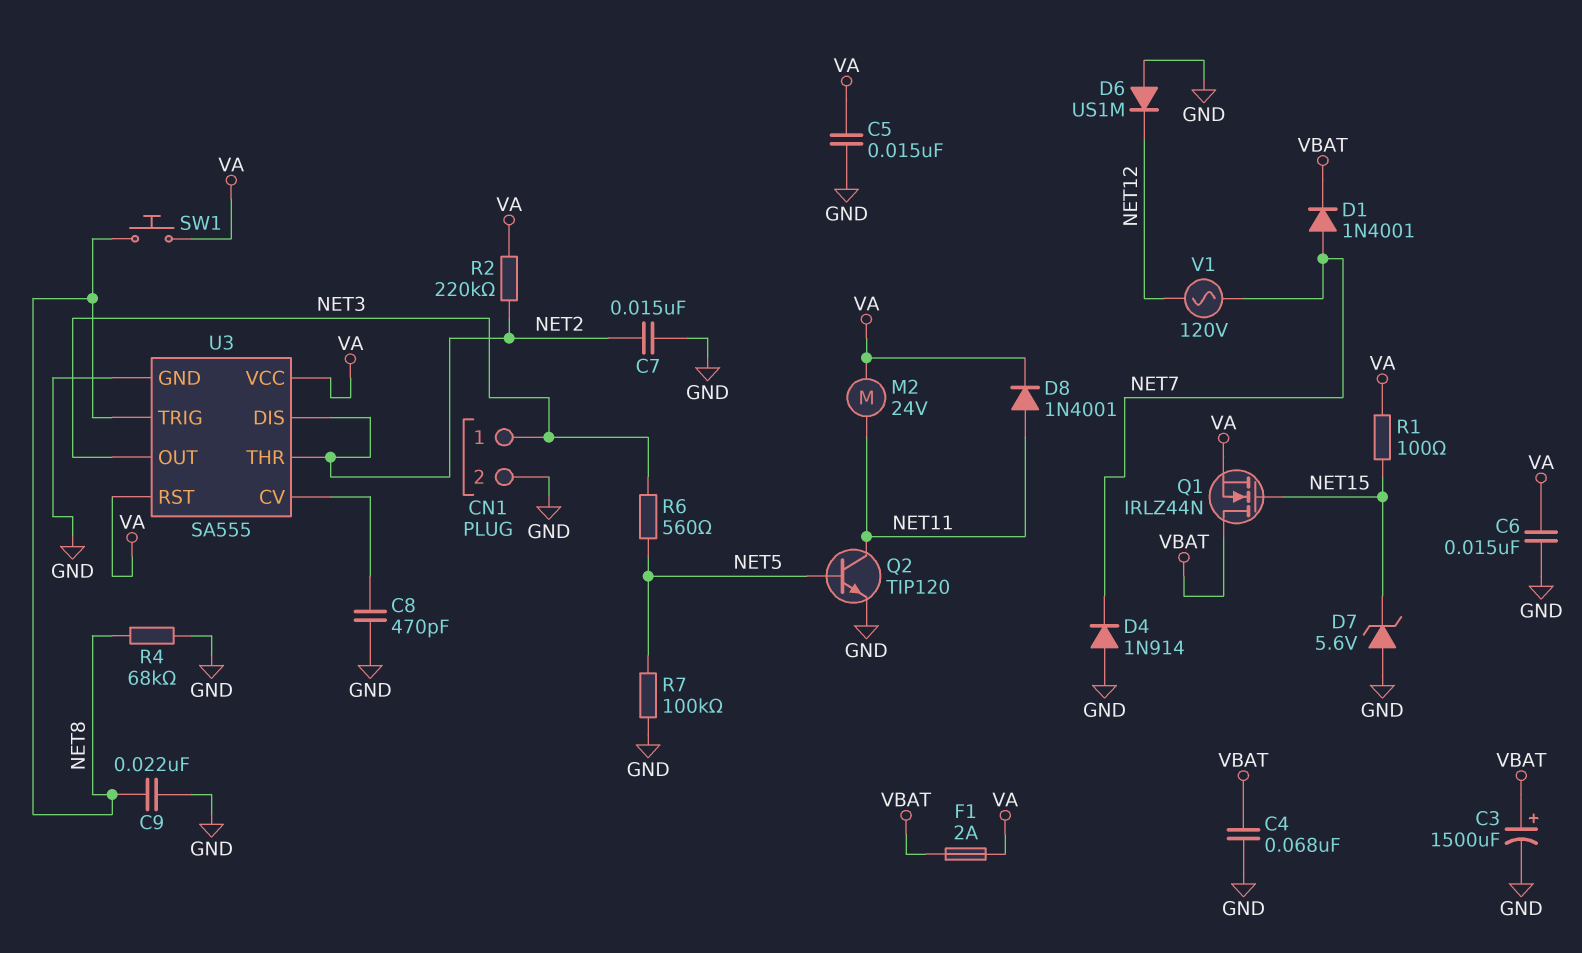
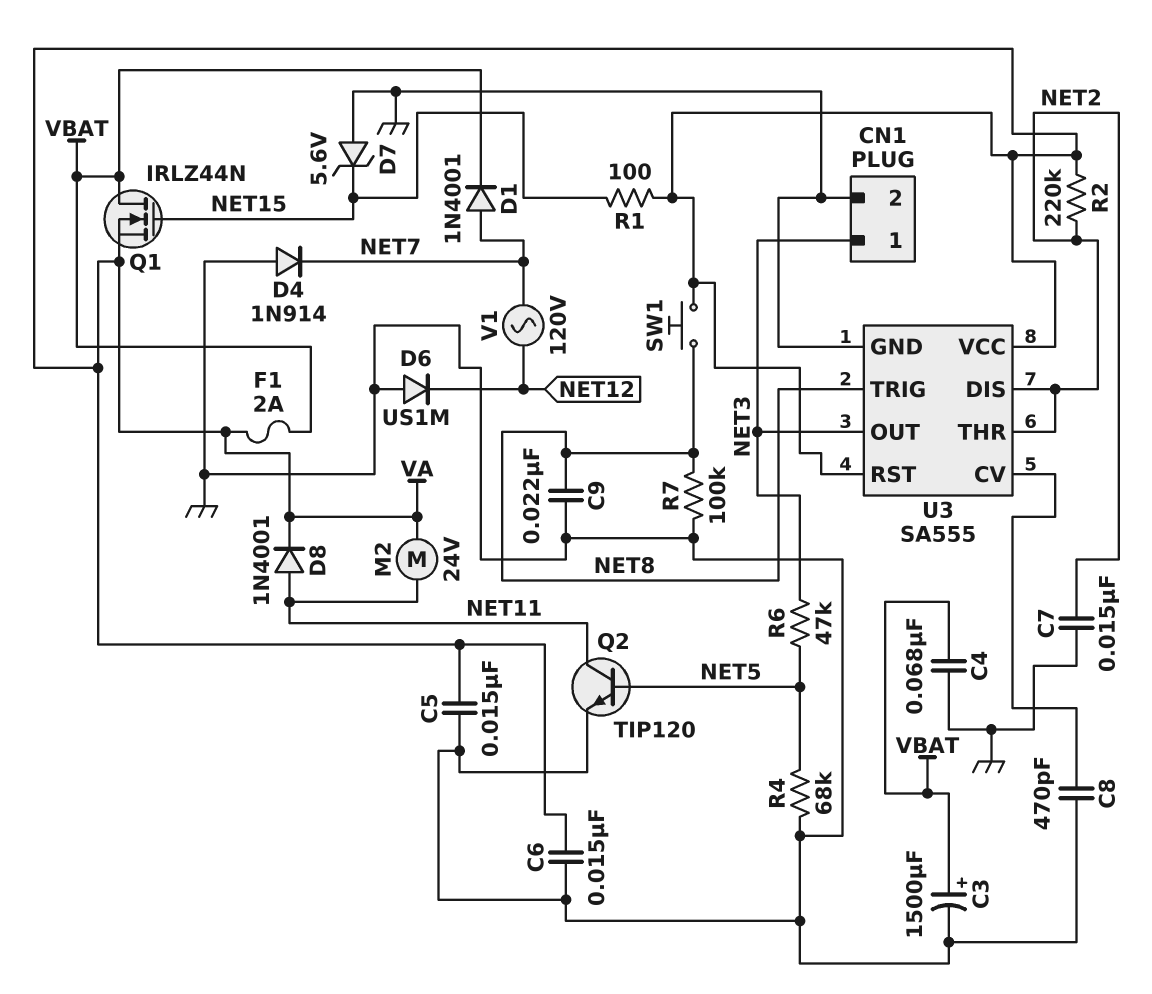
R4: 68k (GND, NET8) -> 68k (GND, NET5)
R6: 560 (NET3, NET5) -> 47k (NET3, NET5)
R7: 100k (GND, NET5) -> 100k (GND, NET8)

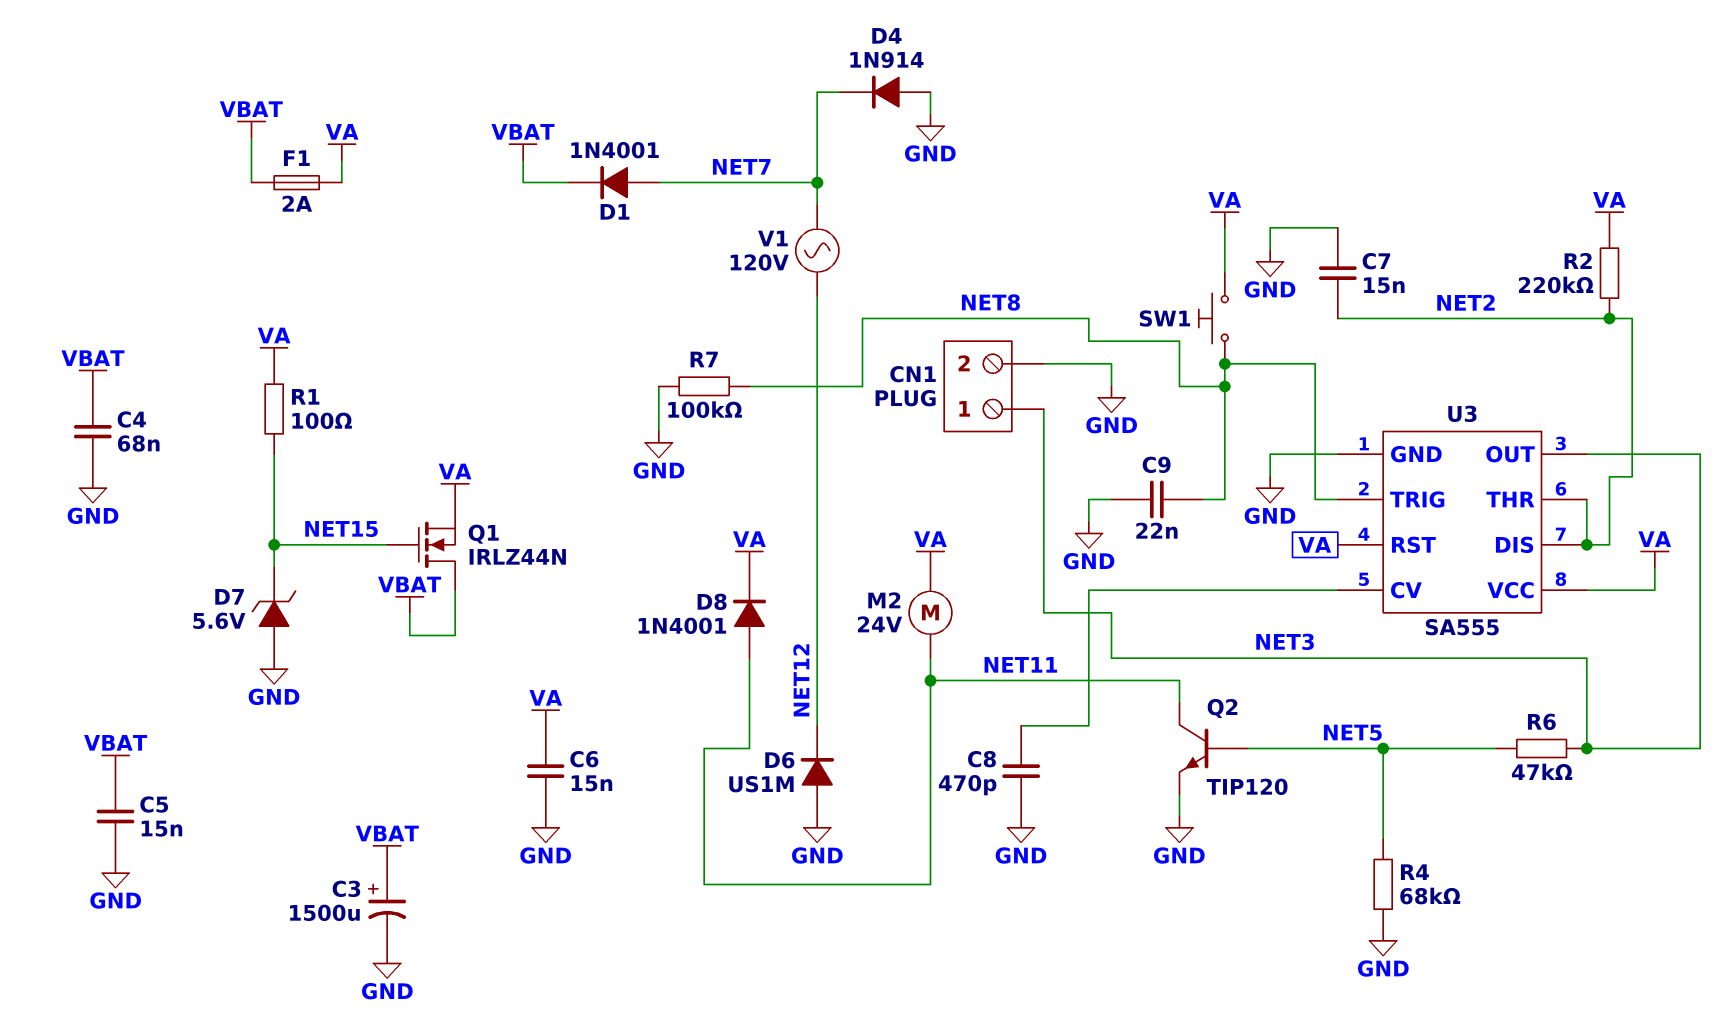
C5: 15nF (GND, VA) -> 15nF (GND, VBAT)

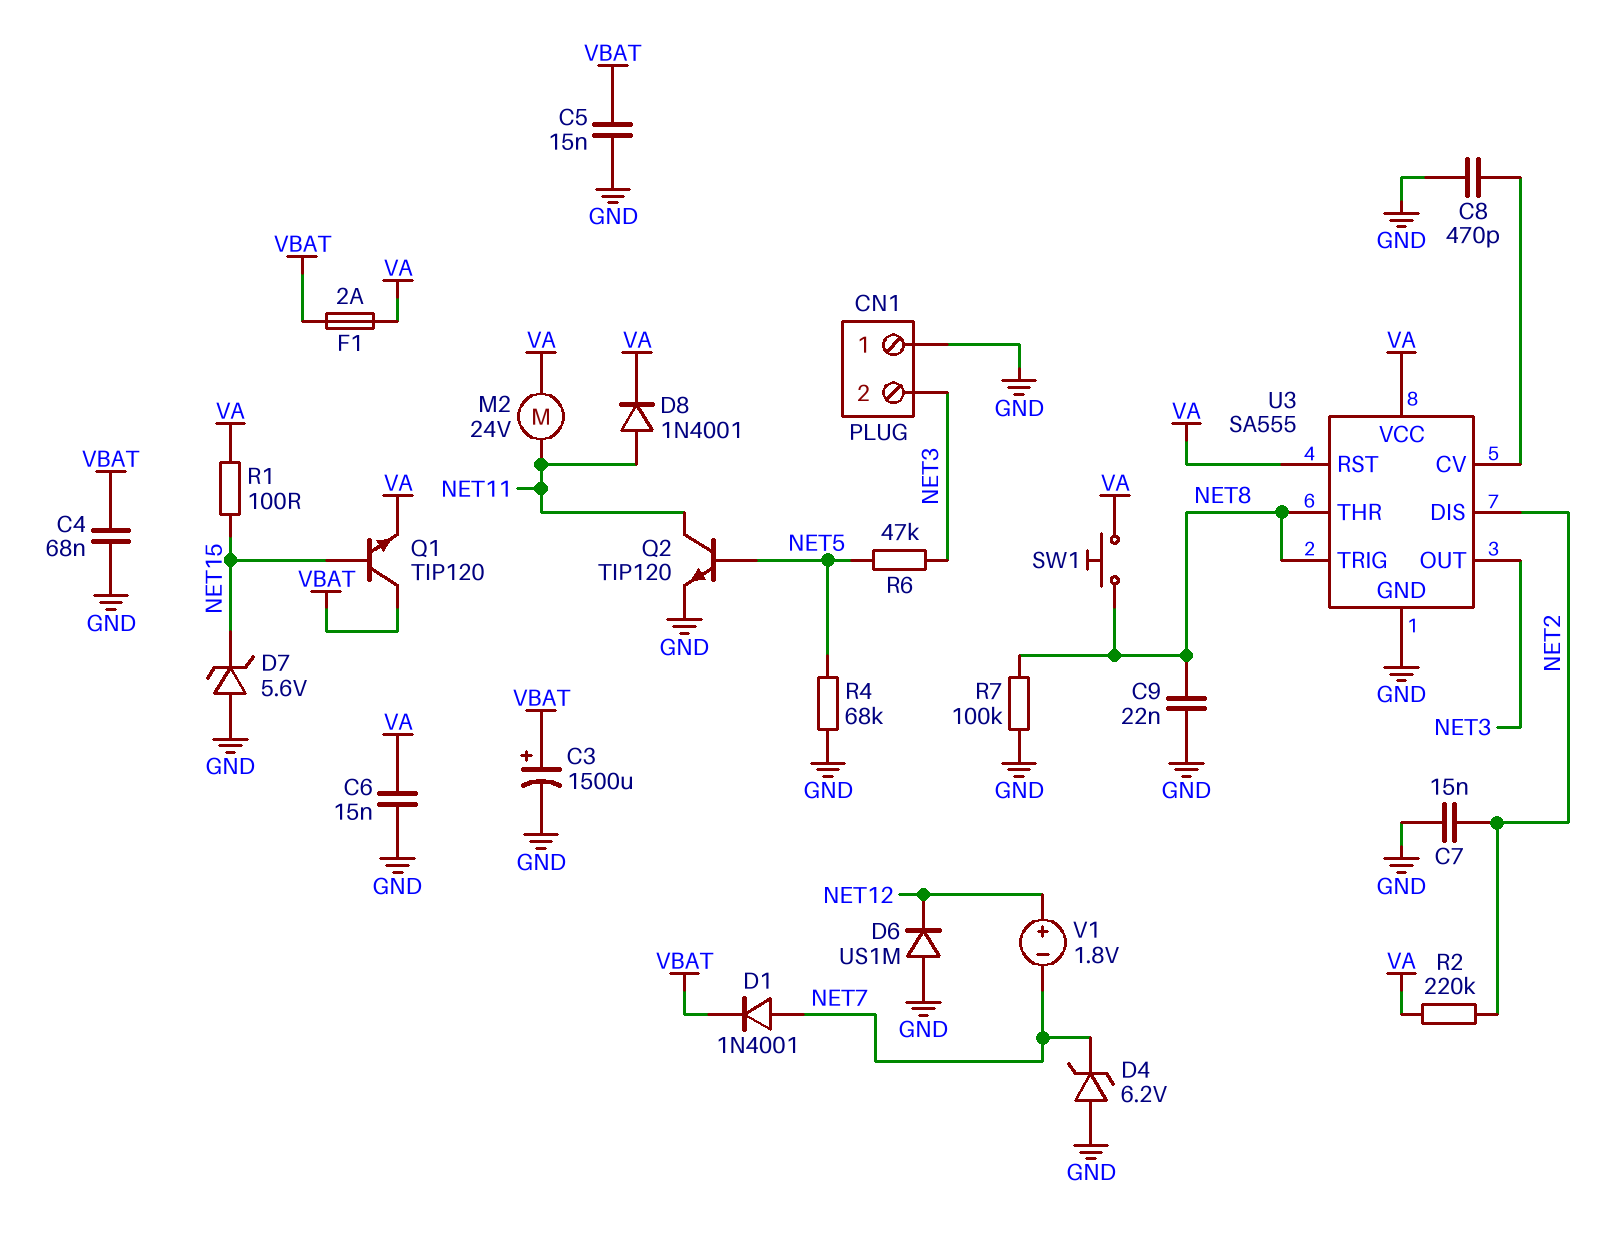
CN1 pin 1: NET3 -> GND
CN1 pin 2: GND -> NET3
D4: diode 1N914 (A GND, K NET7) -> zener 6.2V (A GND, K NET7)
Q1: NMOS IRLZ44N (G NET15, D VBAT, S VA) -> NPN TIP120 (B NET15, C VBAT, E VA)
U3 pin THR: NET2 -> NET8
V1: AC 120V (NET7, NET12) -> 1.8V (plus NET12, minus NET7)

